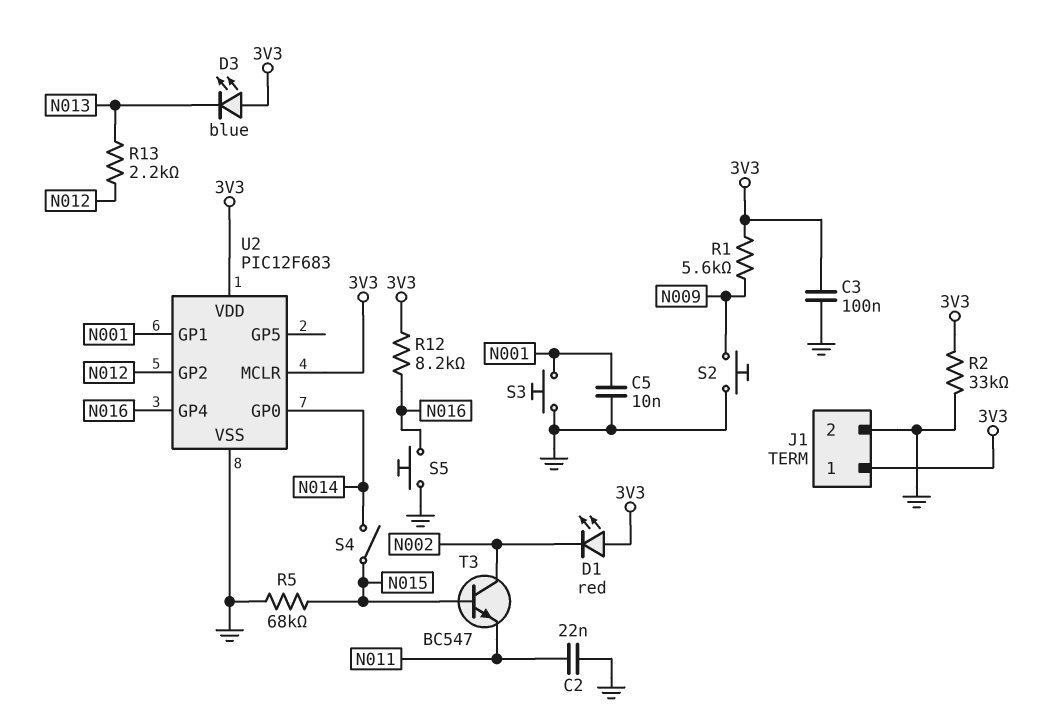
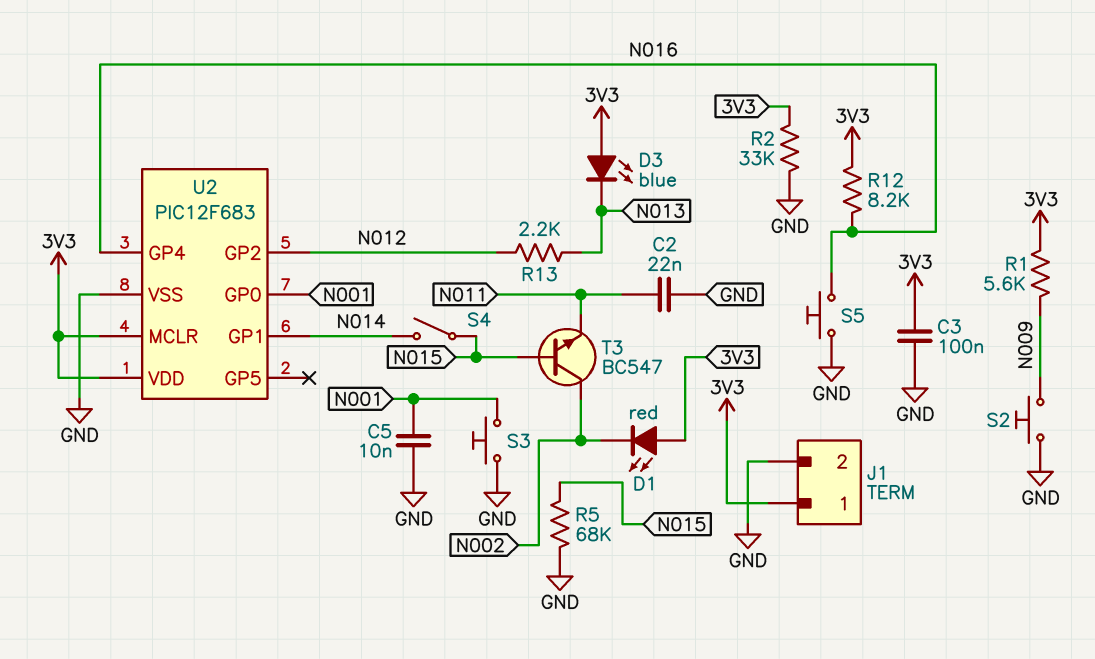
U2 pin GP0: N014 -> N001
U2 pin GP1: N001 -> N014

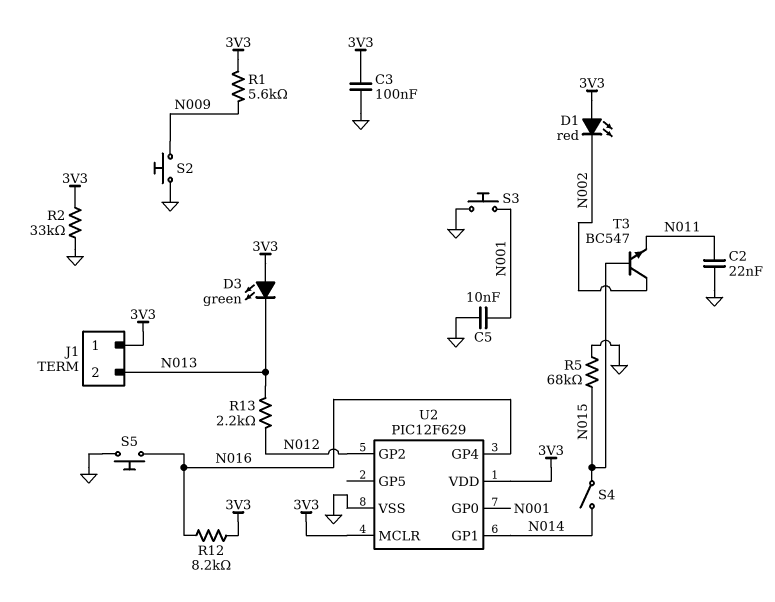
D3: LED blue (A 3V3, K N013) -> LED green (A 3V3, K N013)
J1 pin 2: GND -> N013
U2: PIC12F683 -> PIC12F629

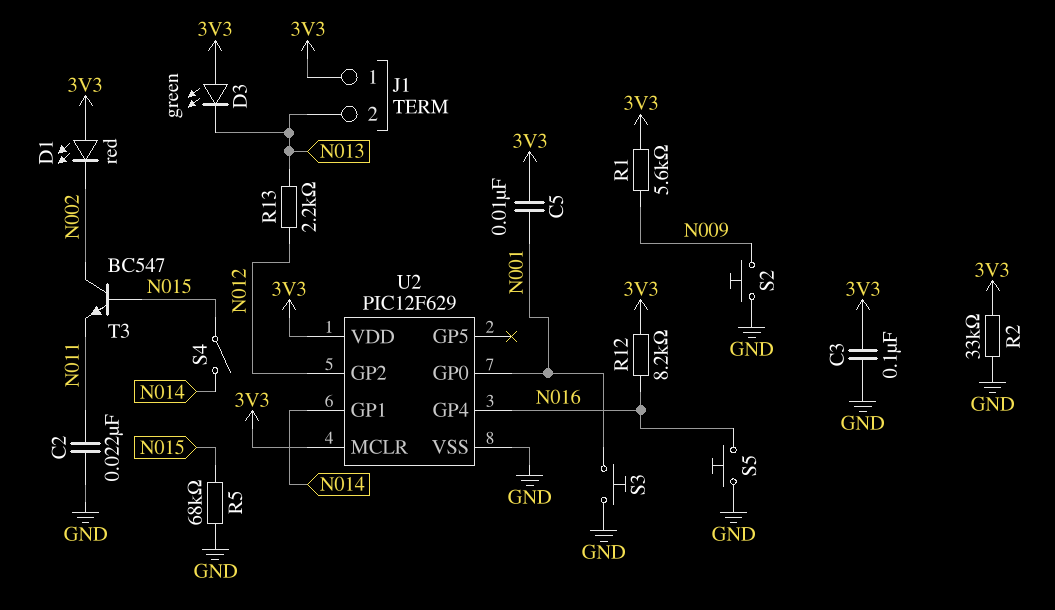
C5: 10nF (GND, N001) -> 10nF (3V3, N001)

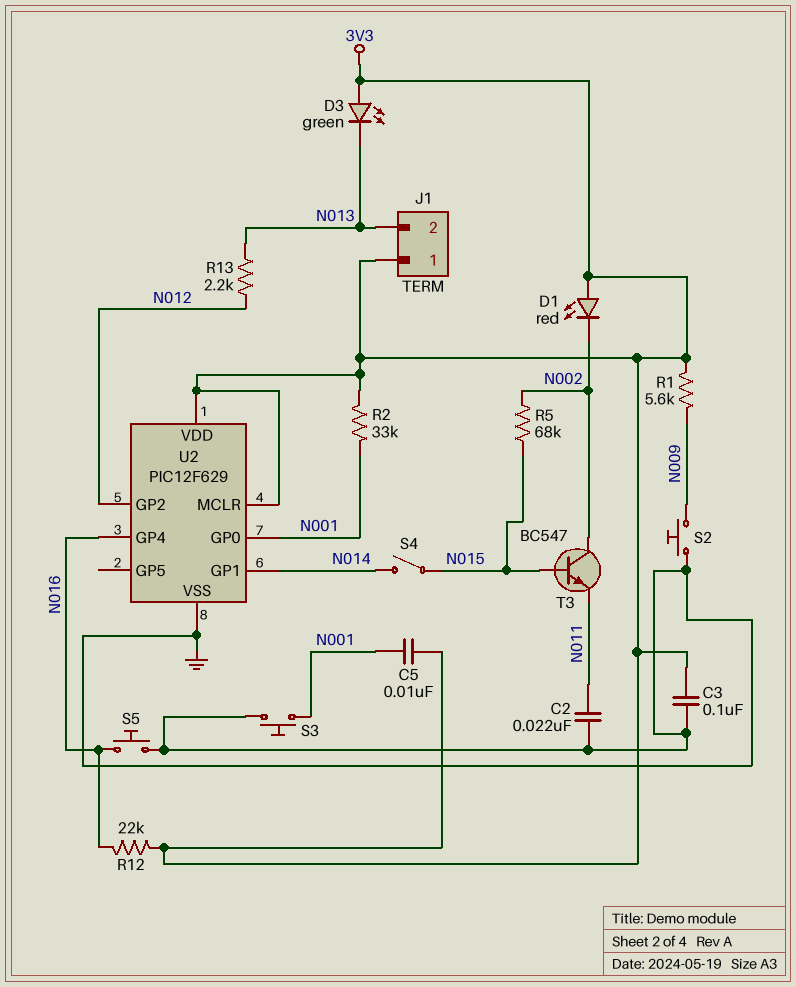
R2: 33k (3V3, GND) -> 33k (3V3, N001)
R5: 68k (GND, N015) -> 68k (N002, N015)
R12: 8.2k (3V3, N016) -> 22k (3V3, N016)

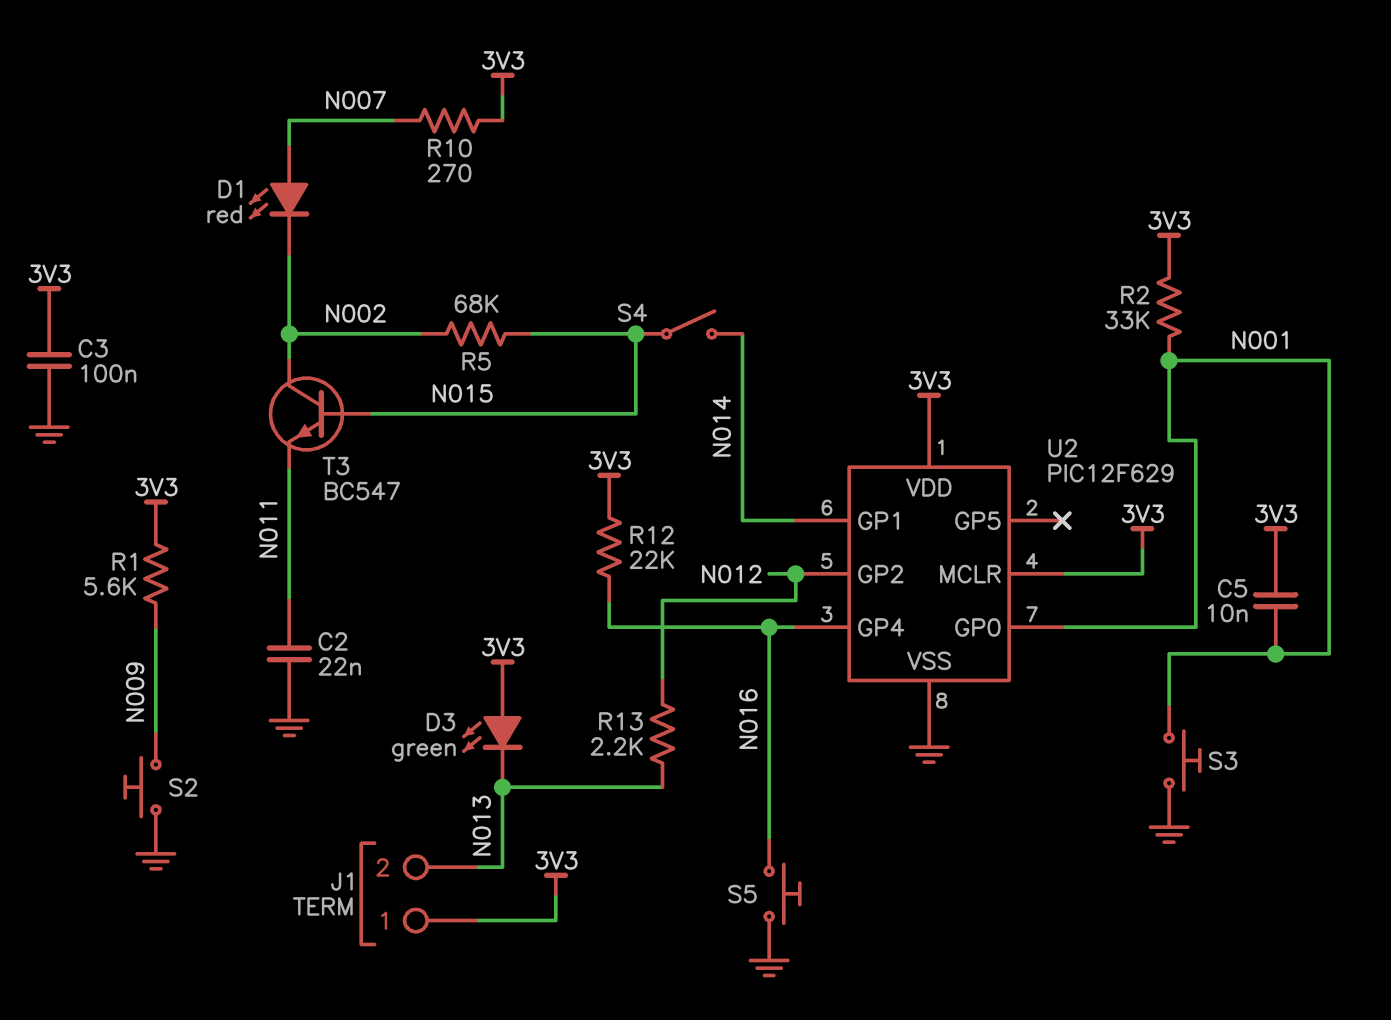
D1: LED red (A 3V3, K N002) -> LED red (A N007, K N002)
R10: none -> 270 (3V3, N007)

